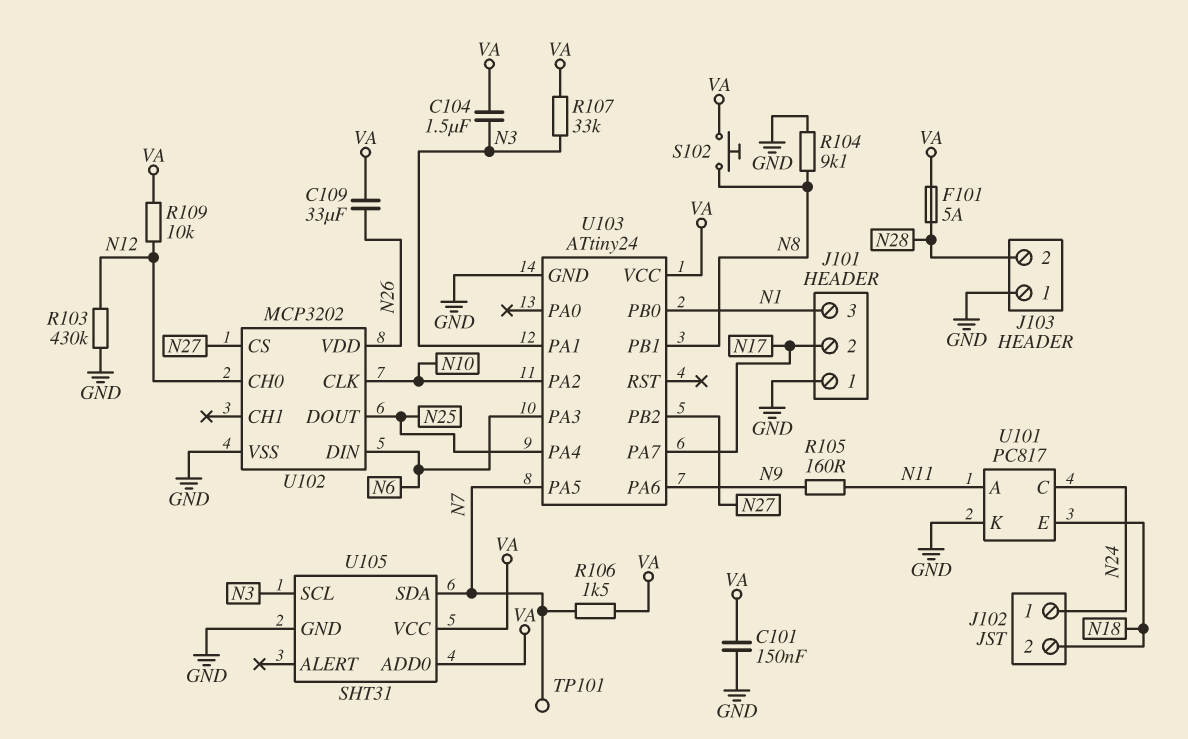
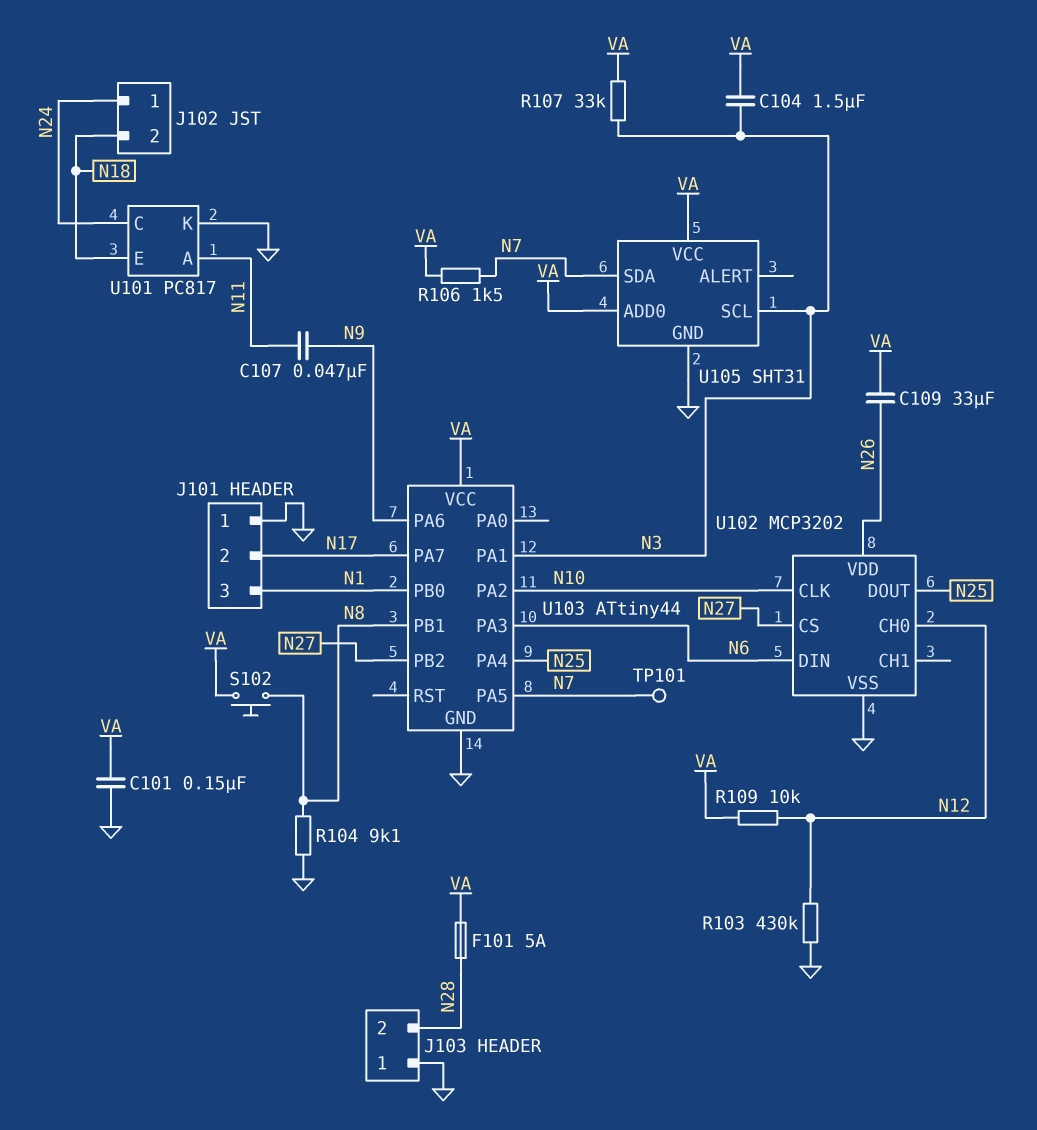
C107: none -> 47nF (N9, N11)
R105: 160 (N9, N11) -> none
U103: ATtiny24 -> ATtiny44

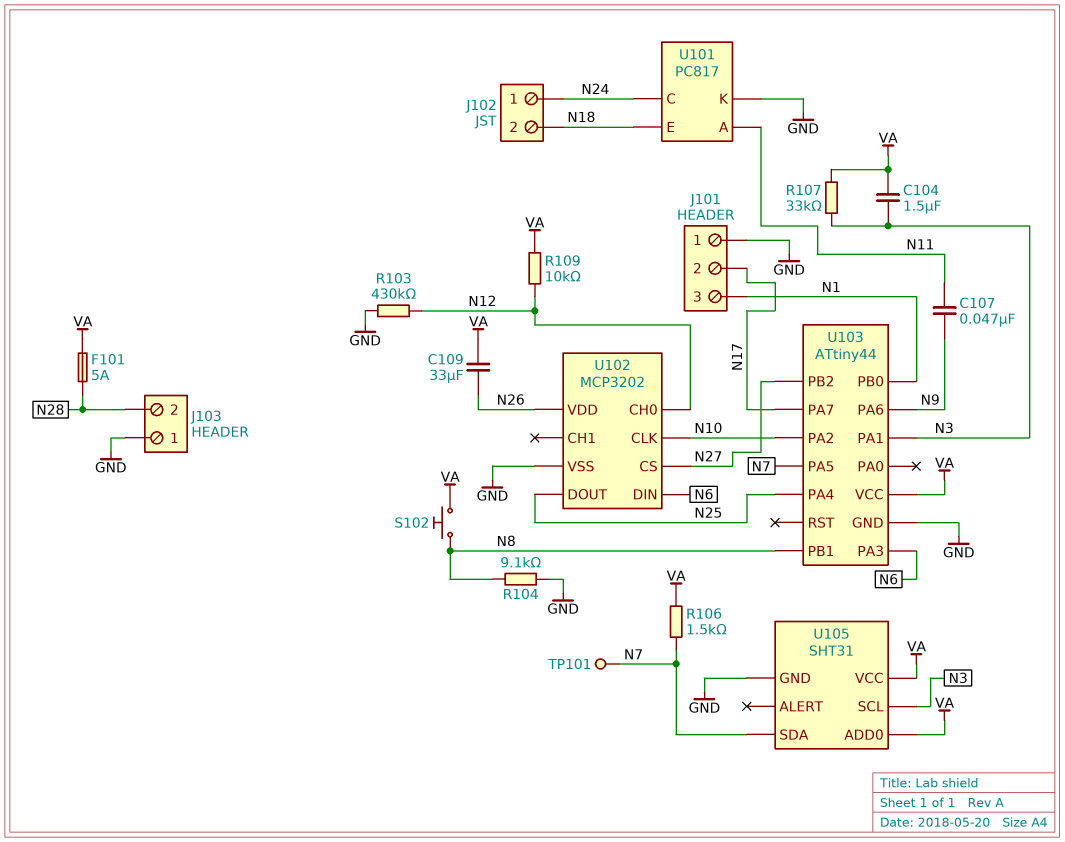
C101: 150nF (GND, VA) -> none

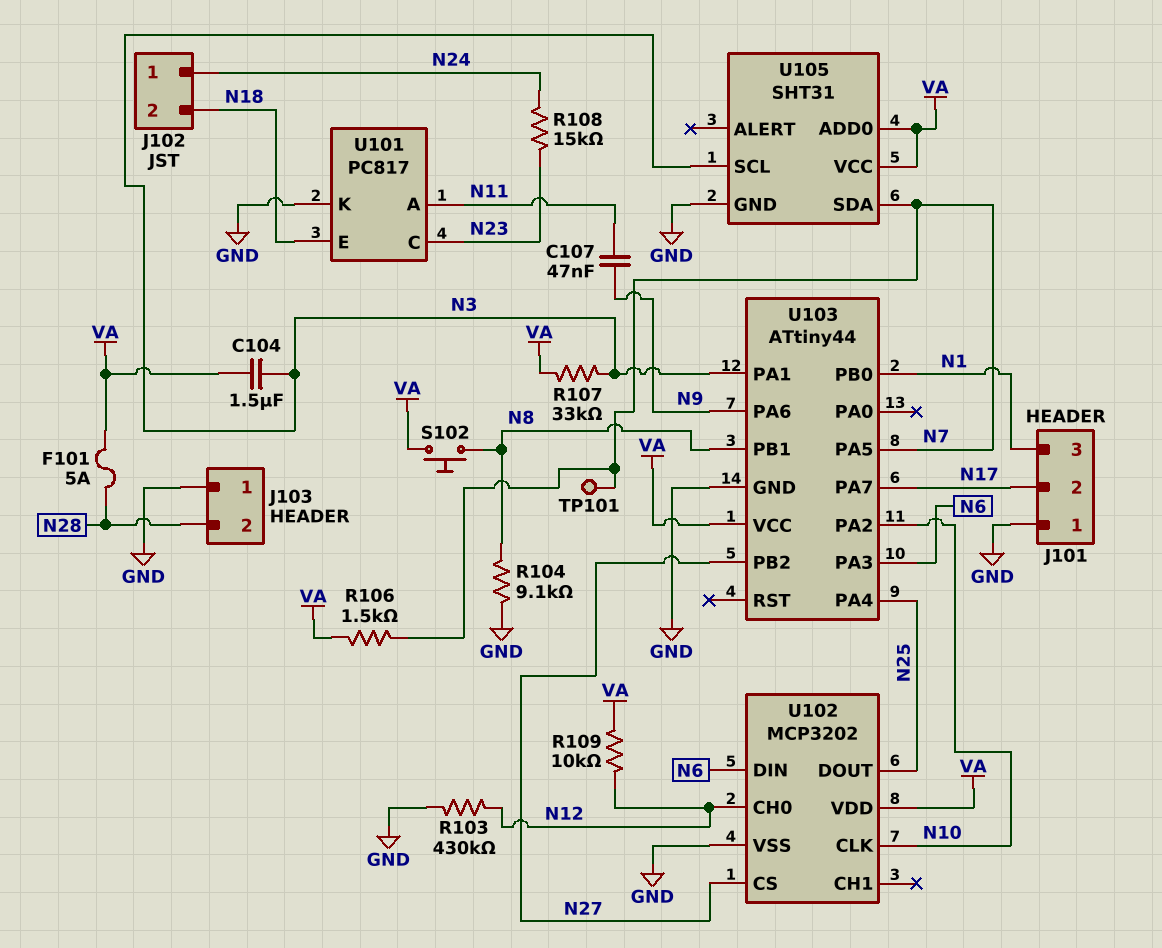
C109: 33uF (N26, VA) -> none
R108: none -> 15k (N23, N24)
U101 pin C: N24 -> N23
U102 pin VDD: N26 -> VA

